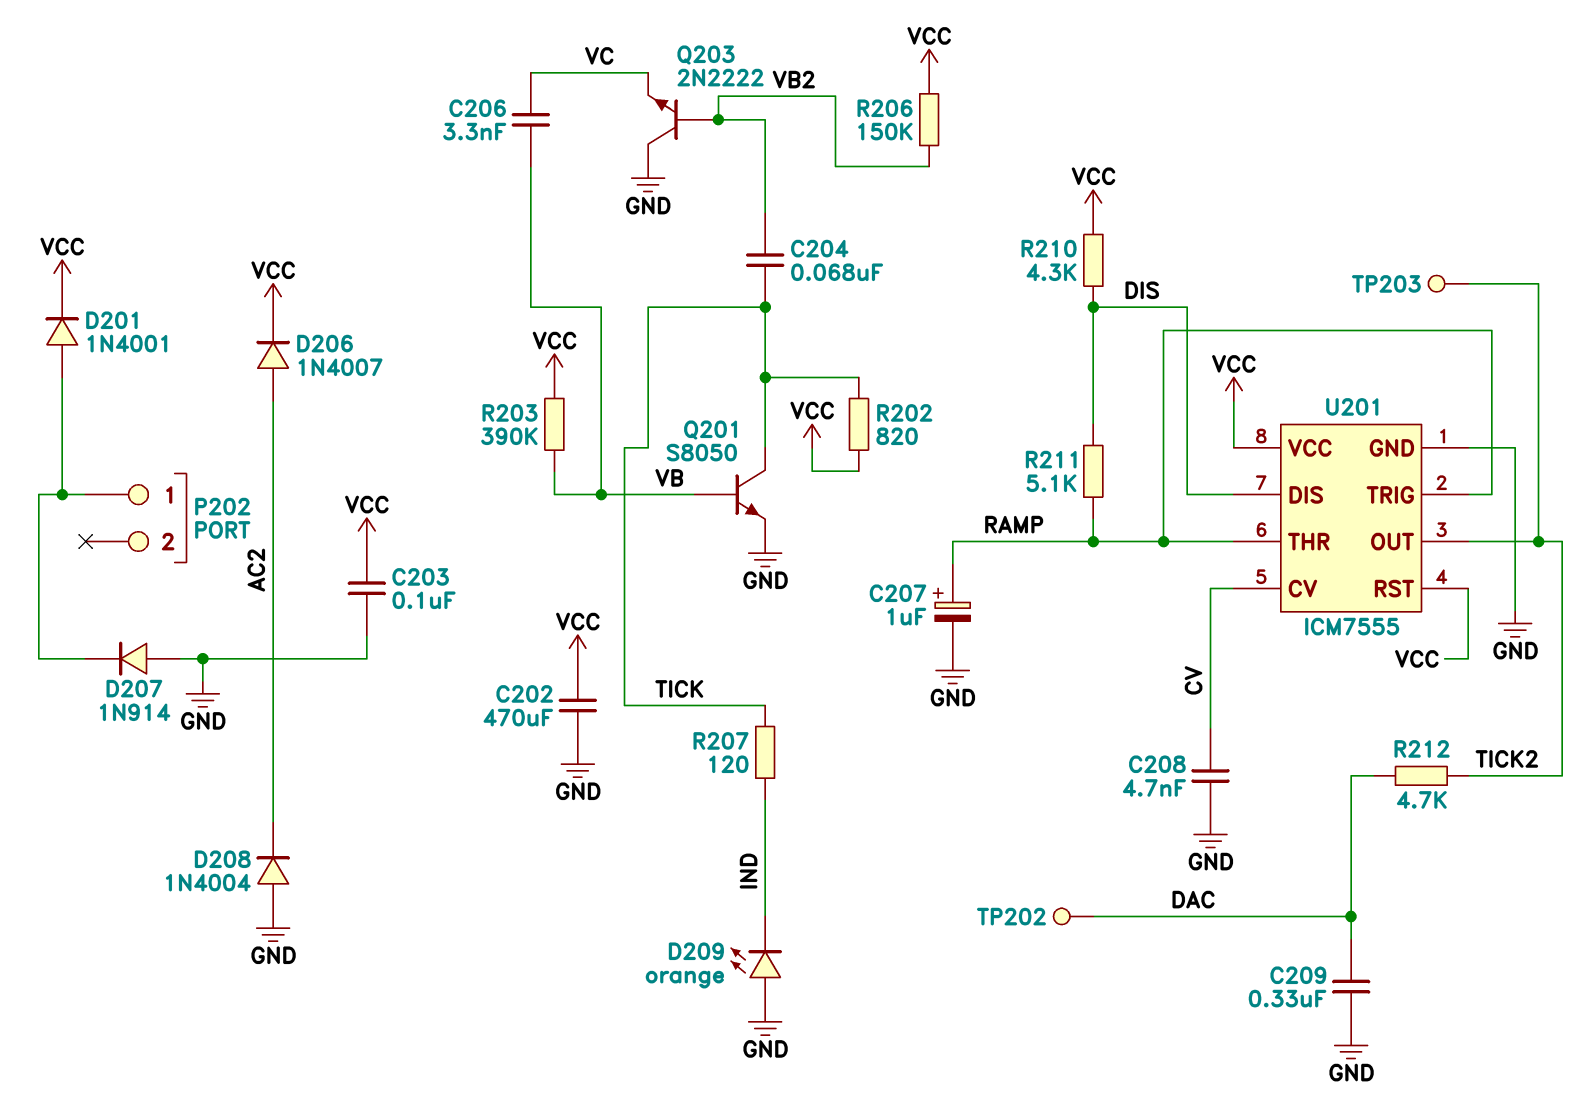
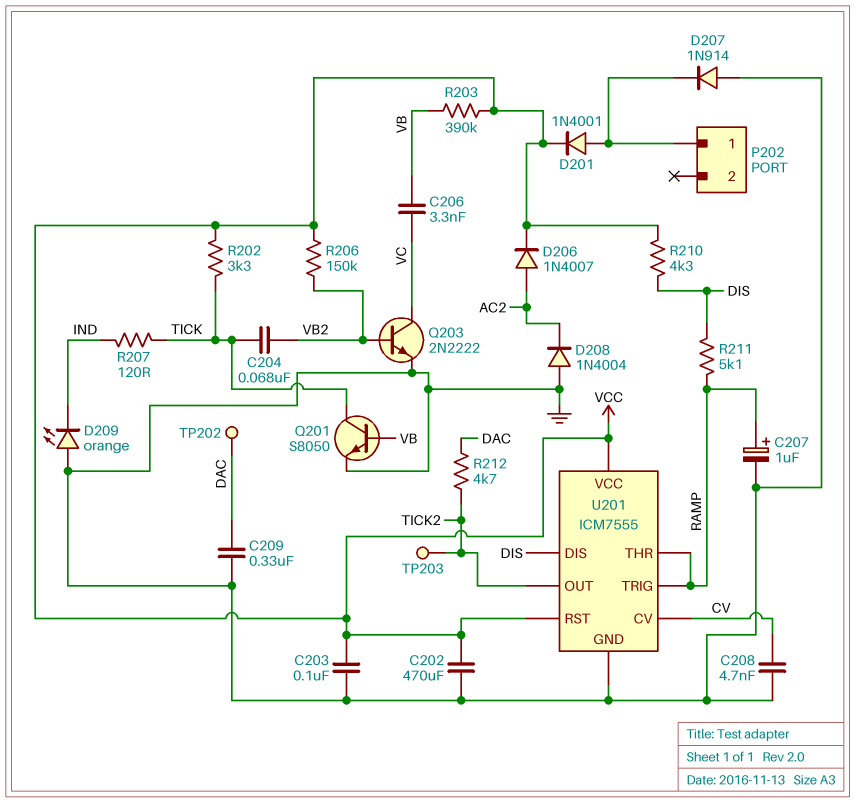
Q203: NPN 2N2222 (B VB2, C GND, E VC) -> NPN 2N2222 (B VB2, C VC, E GND)
R202: 820 (TICK, VCC) -> 3.3k (TICK, VCC)

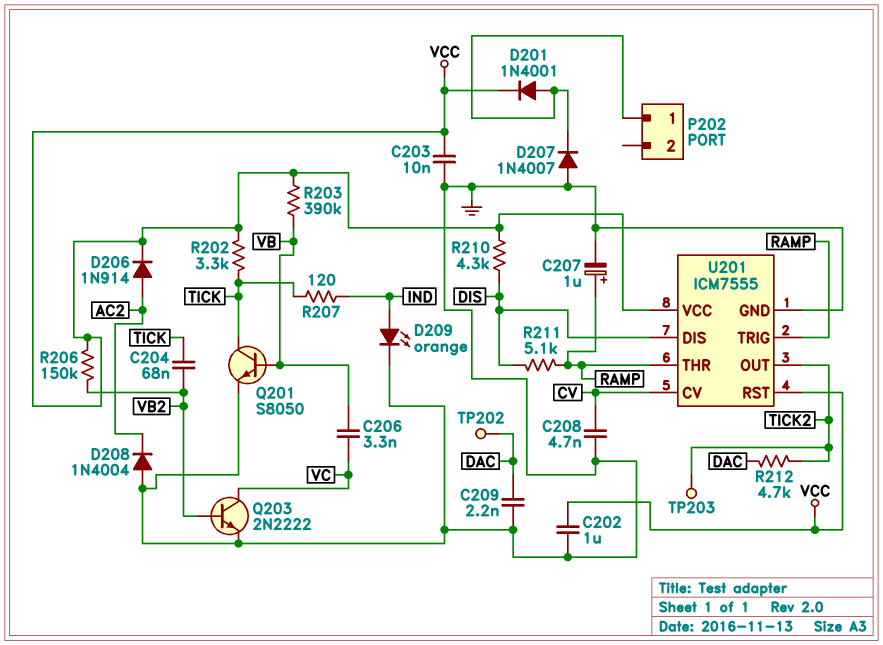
C202: 470uF (GND, VCC) -> 1uF (GND, VCC)
C203: 100nF (GND, VCC) -> 10nF (GND, VCC)
C209: 330nF (DAC, GND) -> 2.2nF (DAC, GND)
D206: diode 1N4007 (A AC2, K VCC) -> diode 1N914 (A AC2, K VCC)
D207: diode 1N914 (A GND, K P202/1) -> diode 1N4007 (A GND, K P202/1)
D209: LED orange (A GND, K IND) -> LED orange (A IND, K GND)

